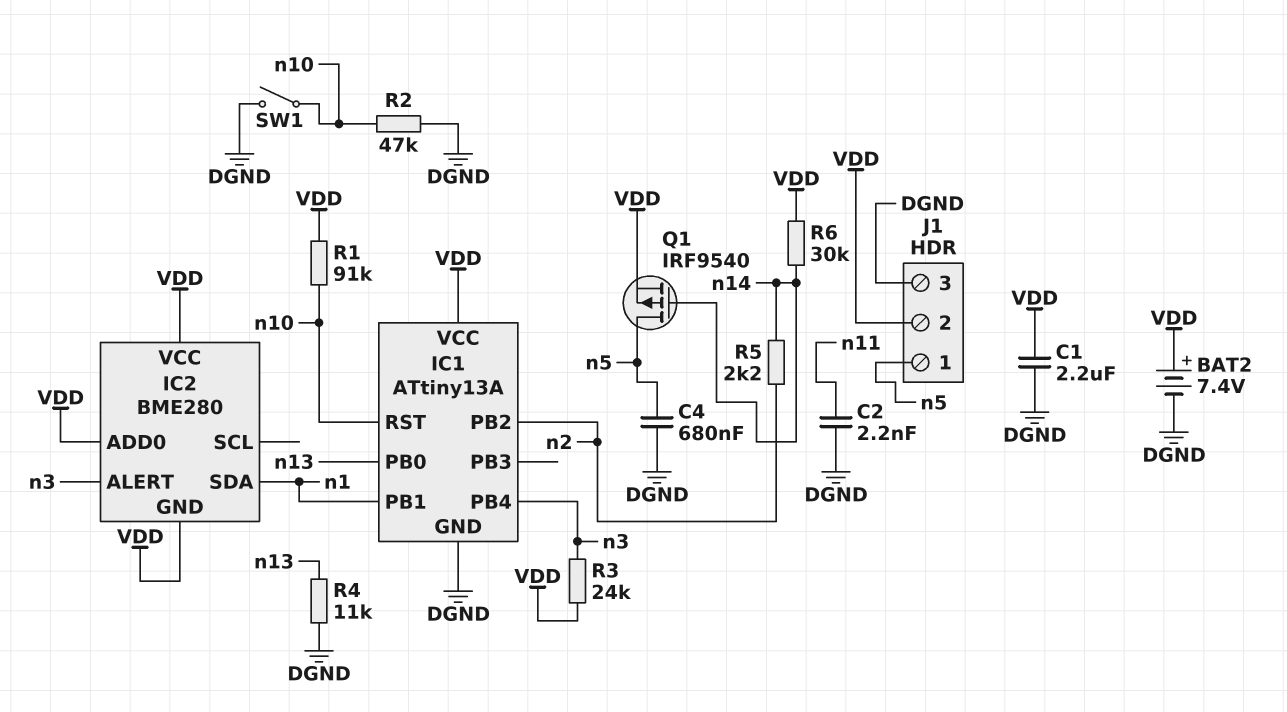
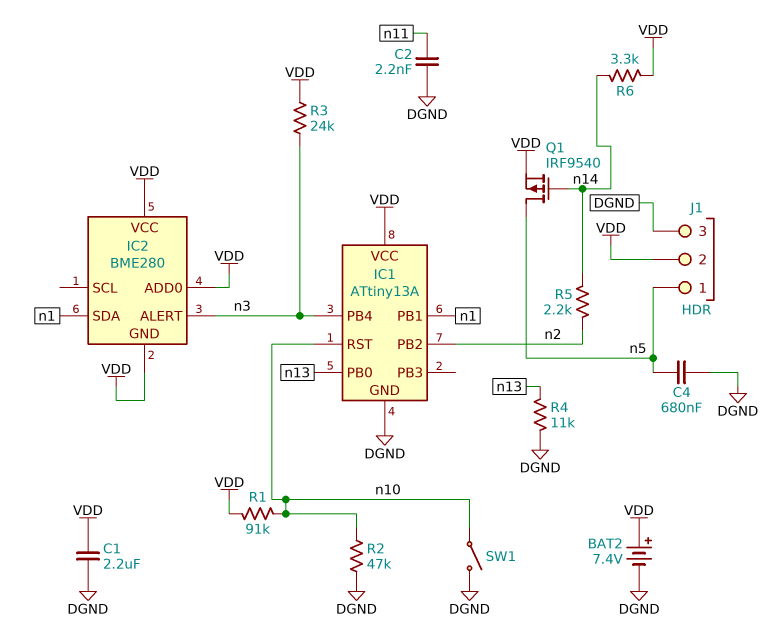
R6: 30k (VDD, n14) -> 3.3k (VDD, n14)

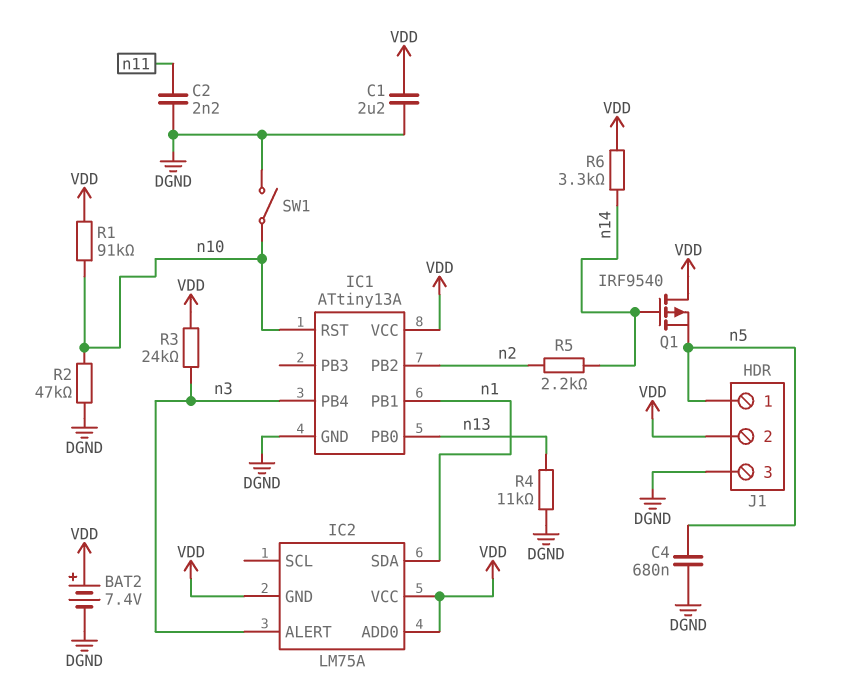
IC2: BME280 -> LM75A
Q1: PMOS IRF9540 (G n14, D n5, S VDD) -> PMOS IRF9540 (G n14, D VDD, S n5)

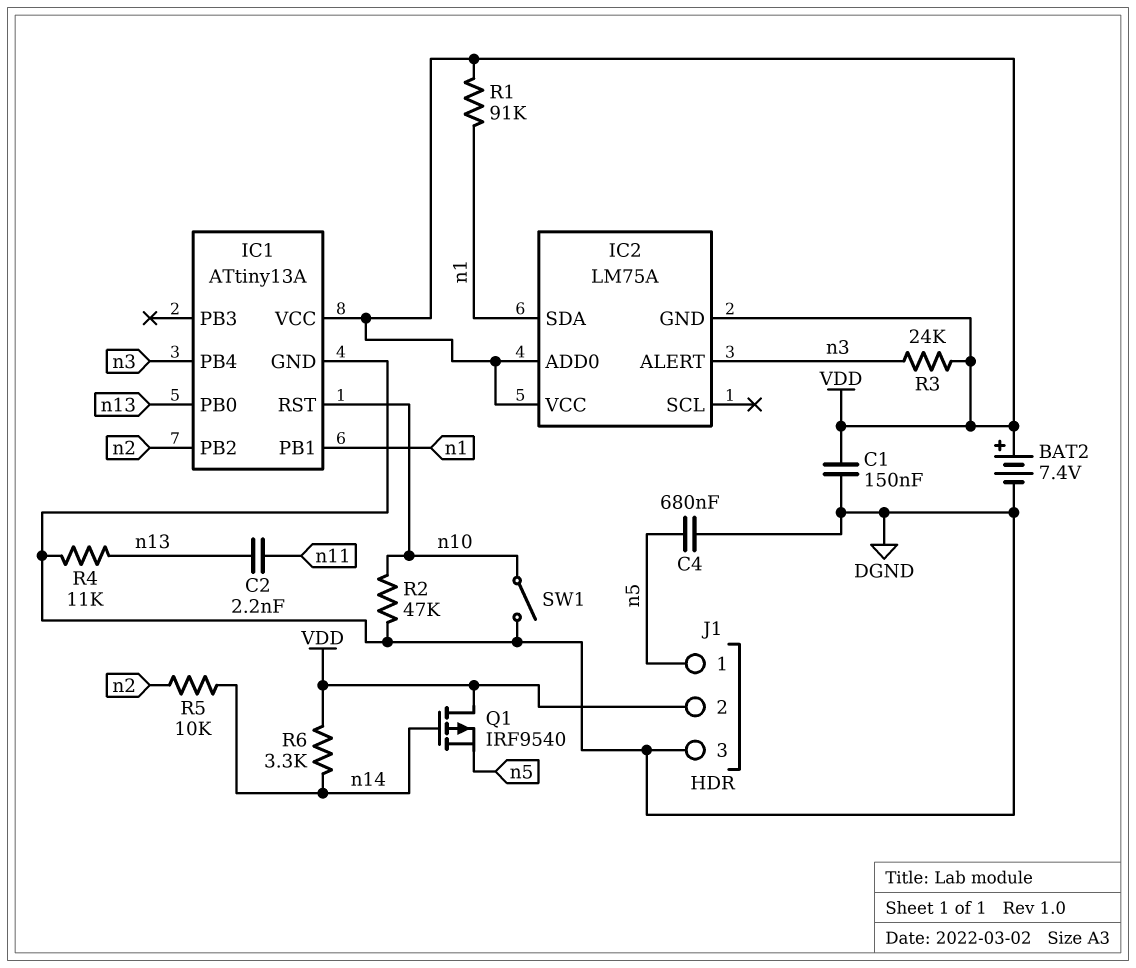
C1: 2.2uF (DGND, VDD) -> 150nF (DGND, VDD)
C2: 2.2nF (DGND, n11) -> 2.2nF (n11, n13)
R1: 91k (VDD, n10) -> 91k (VDD, n1)
R5: 2.2k (n2, n14) -> 10k (n2, n14)

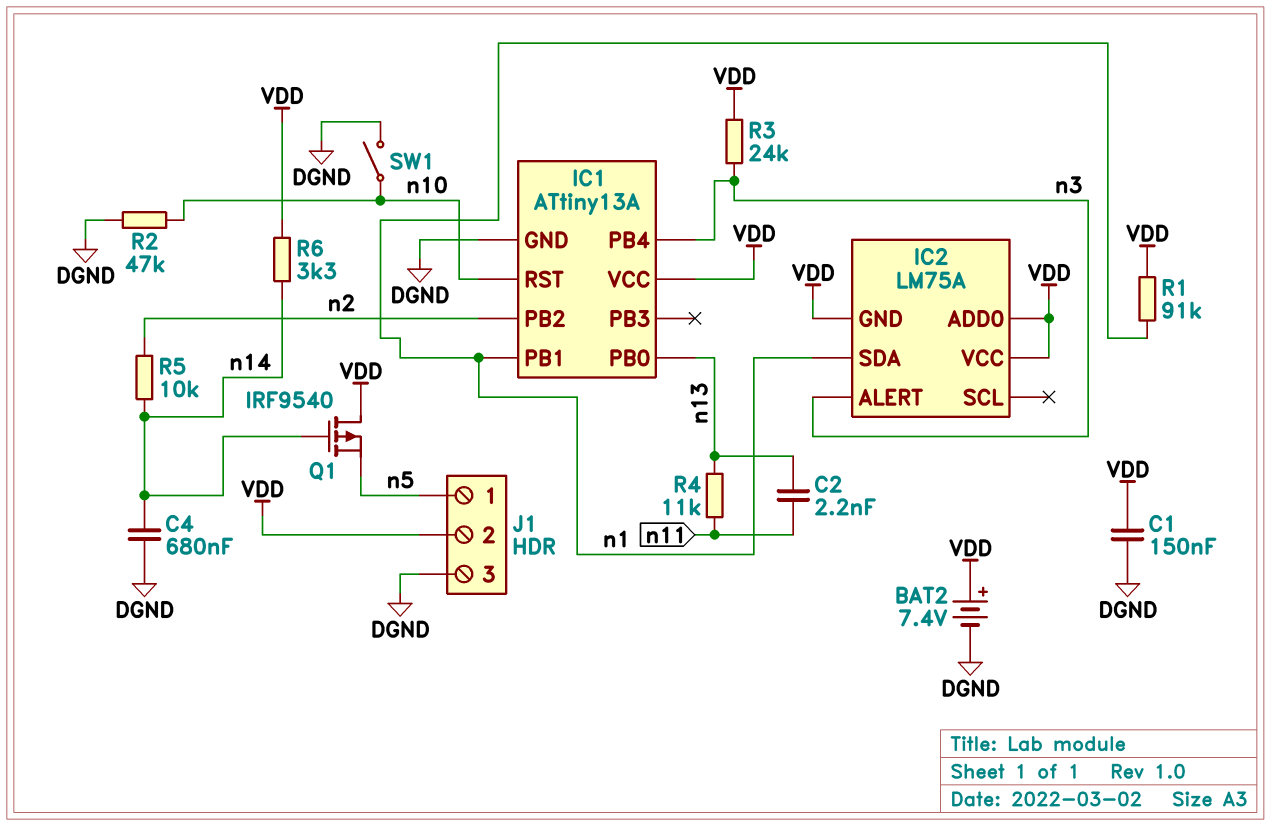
C4: 680nF (DGND, n5) -> 680nF (DGND, n14)
R4: 11k (DGND, n13) -> 11k (n11, n13)

